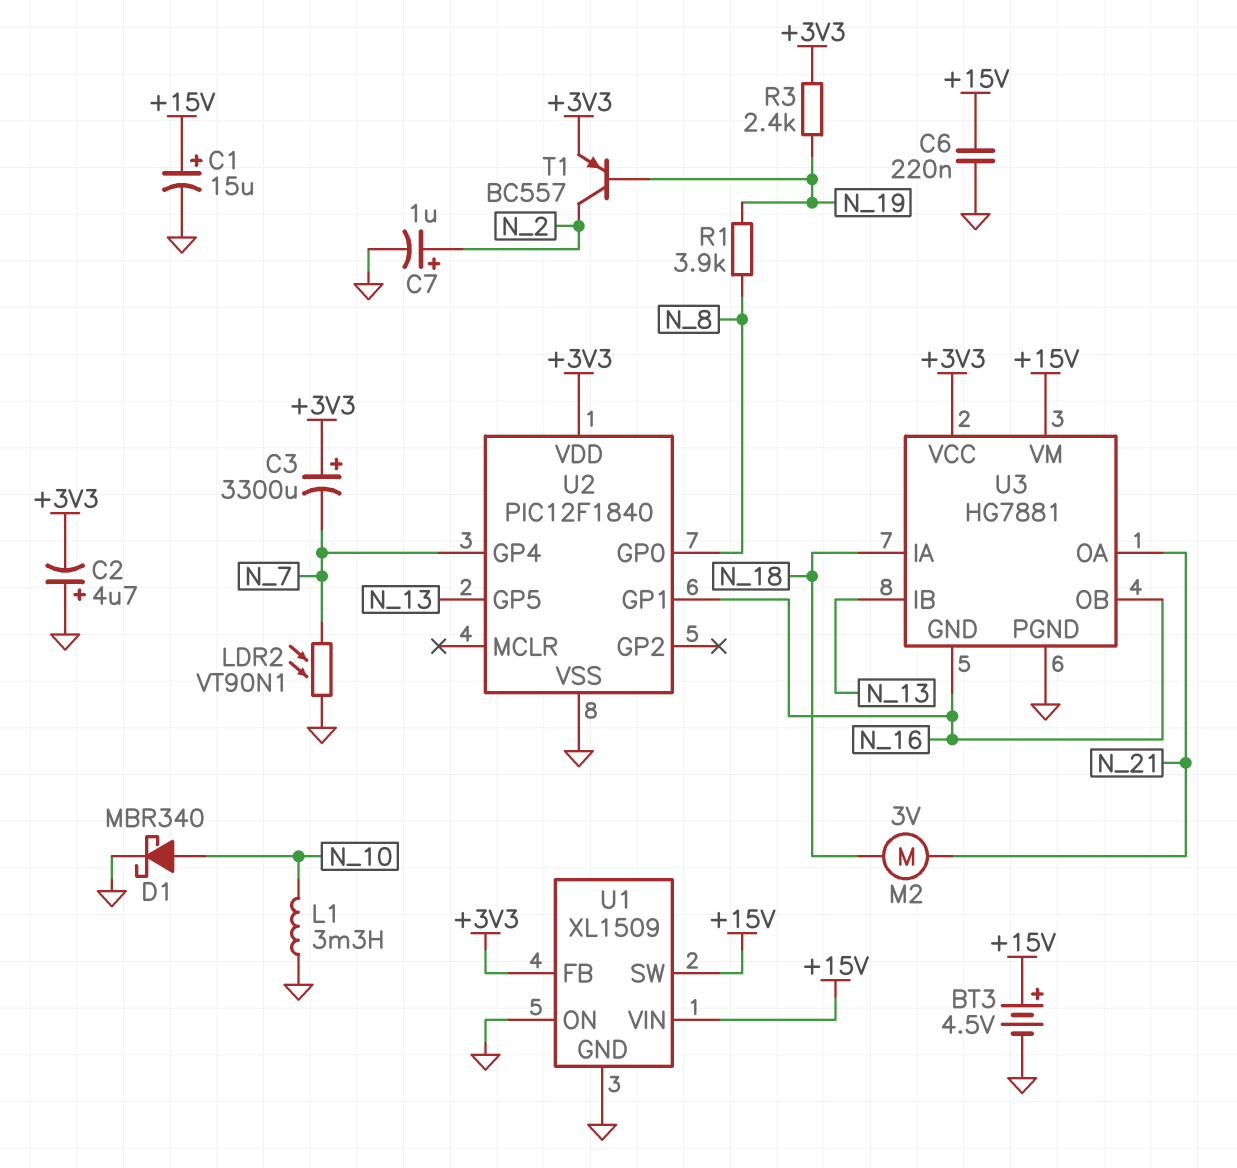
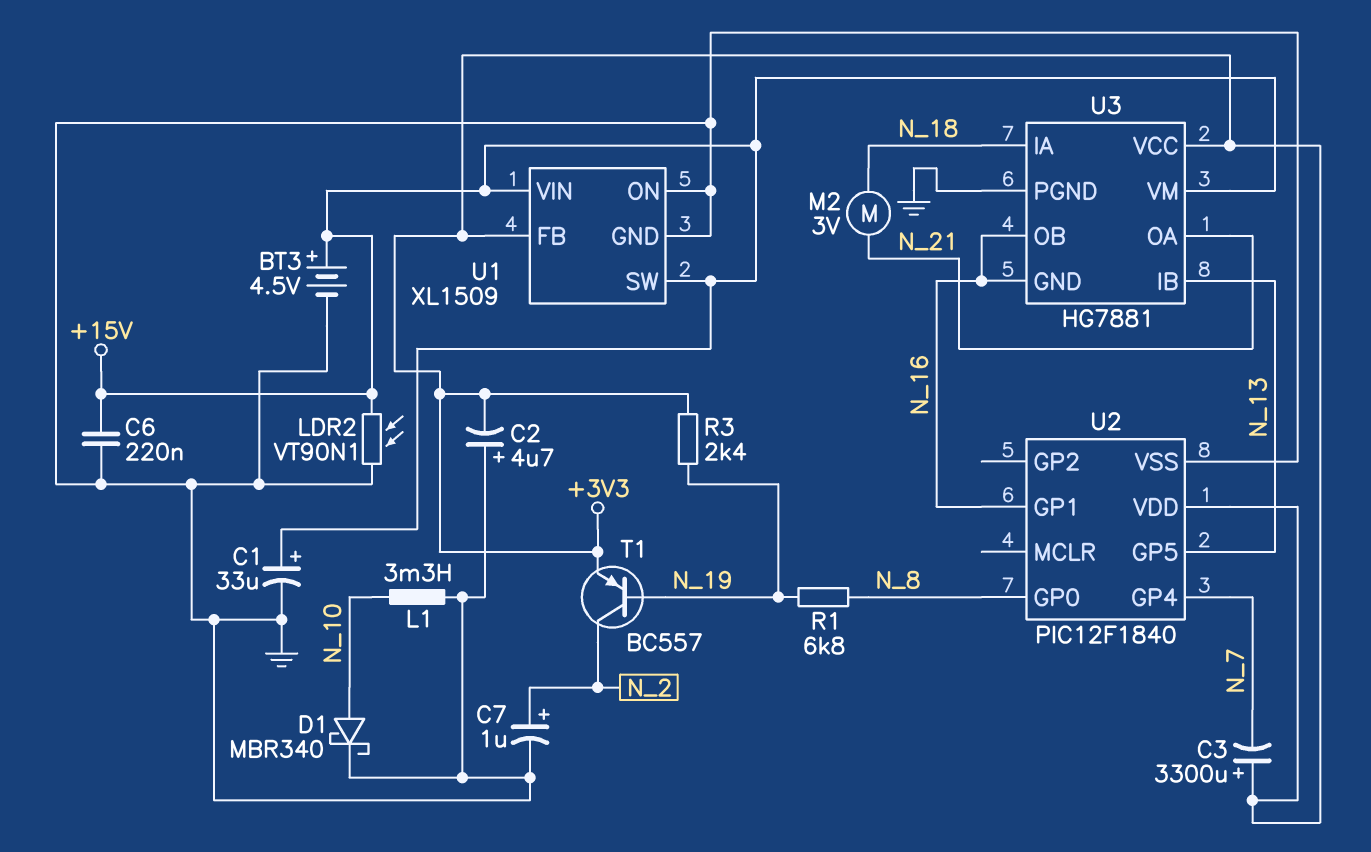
C1: 15uF (plus +15V, minus GND) -> 33uF (plus +15V, minus GND)
LDR2: VT90N1 (GND, N_7) -> VT90N1 (+15V, GND)
R1: 3.9k (N_8, N_19) -> 6.8k (N_8, N_19)

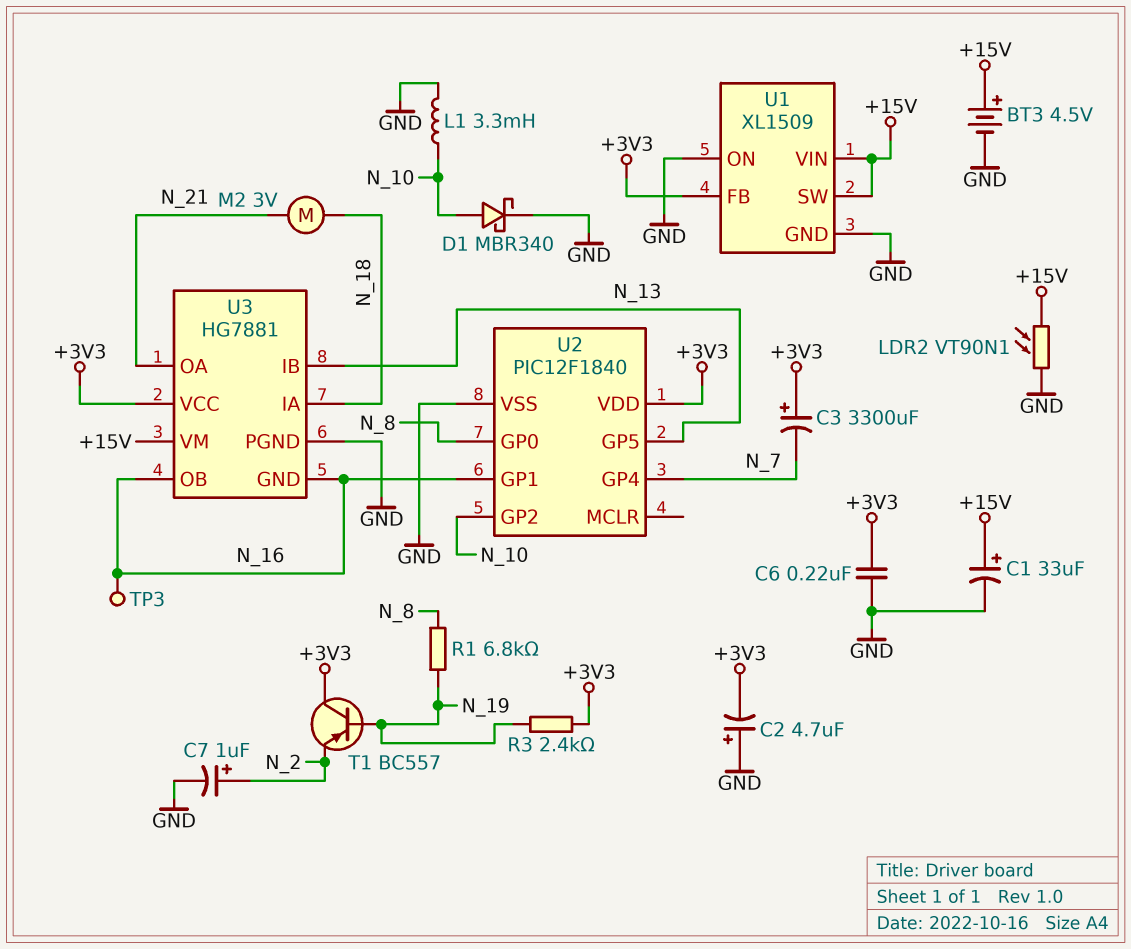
C6: 220nF (+15V, GND) -> 220nF (+3V3, GND)
T1: PNP BC557 (B N_19, C N_2, E +3V3) -> PNP BC557 (B N_19, C +3V3, E N_2)
TP3: none -> test point (N_16)
U2 pin GP2: none -> N_10

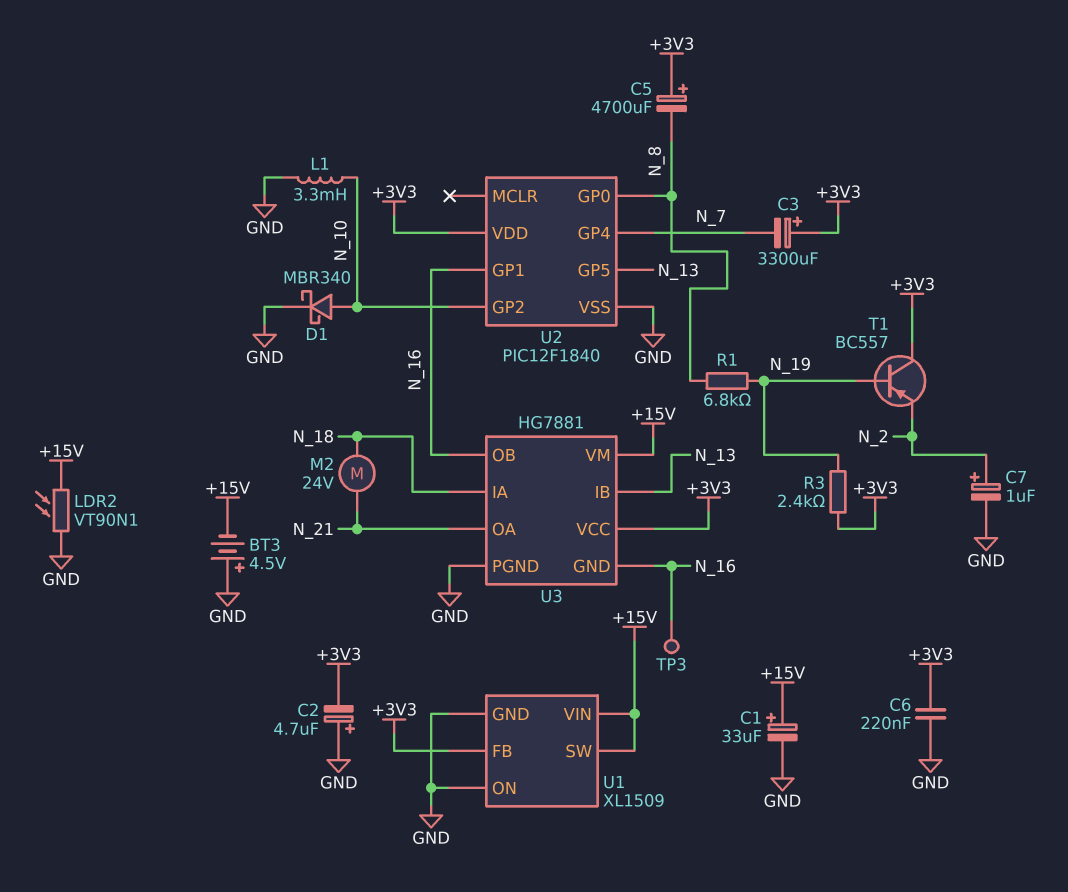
BT3: 4.5V (plus +15V, minus GND) -> 4.5V (plus GND, minus +15V)
C5: none -> 4700uF (plus +3V3, minus N_8)
M2: motor 3V (N_18, N_21) -> motor 24V (N_18, N_21)

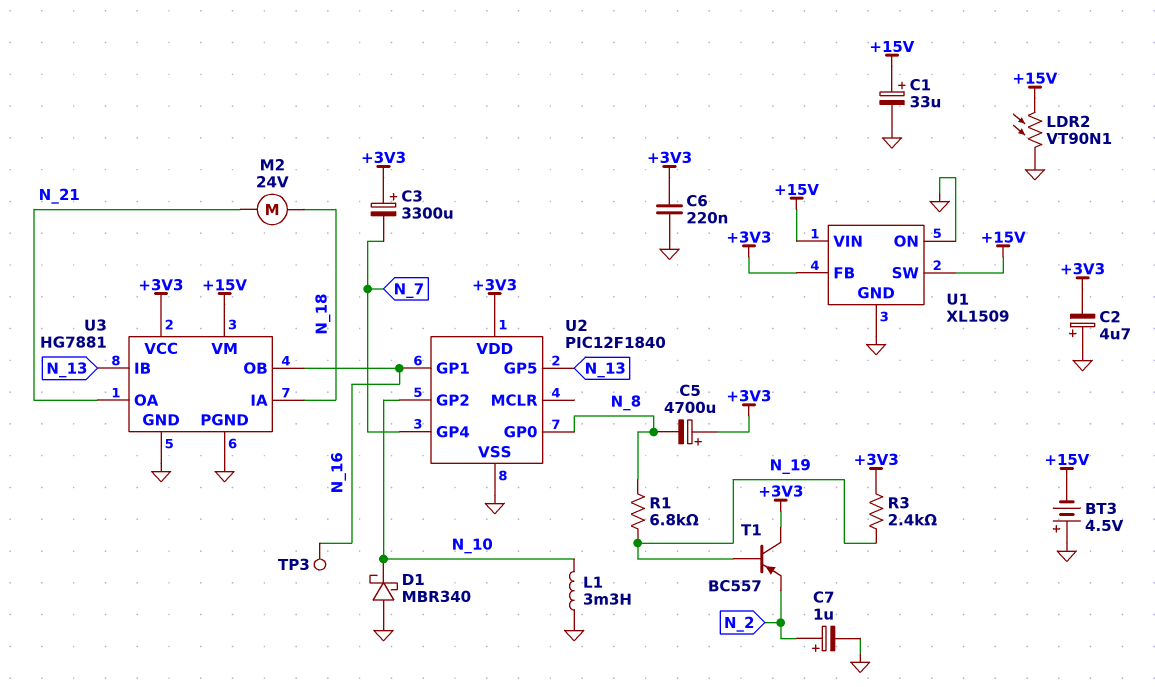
D1: schottky MBR340 (A N_10, K GND) -> schottky MBR340 (A GND, K N_10)
U3 pin GND: N_16 -> GND

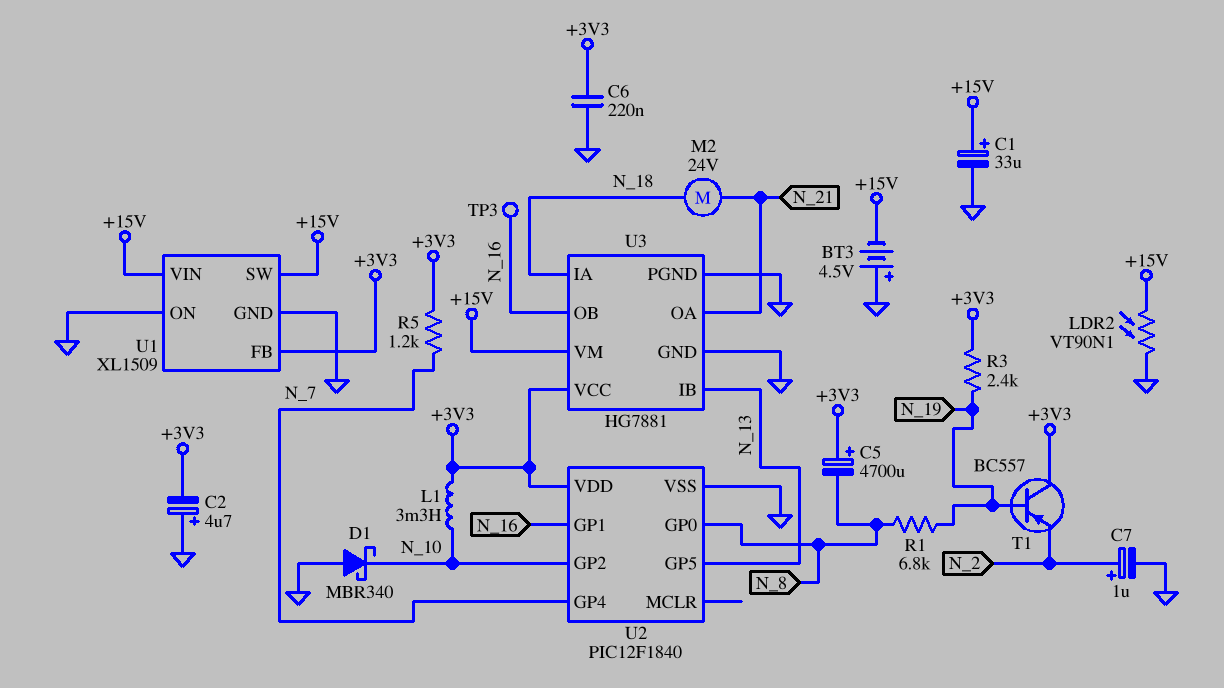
C3: 3300uF (plus +3V3, minus N_7) -> none
L1: 3.3mH (GND, N_10) -> 3.3mH (+3V3, N_10)
R5: none -> 1.2k (+3V3, N_7)

